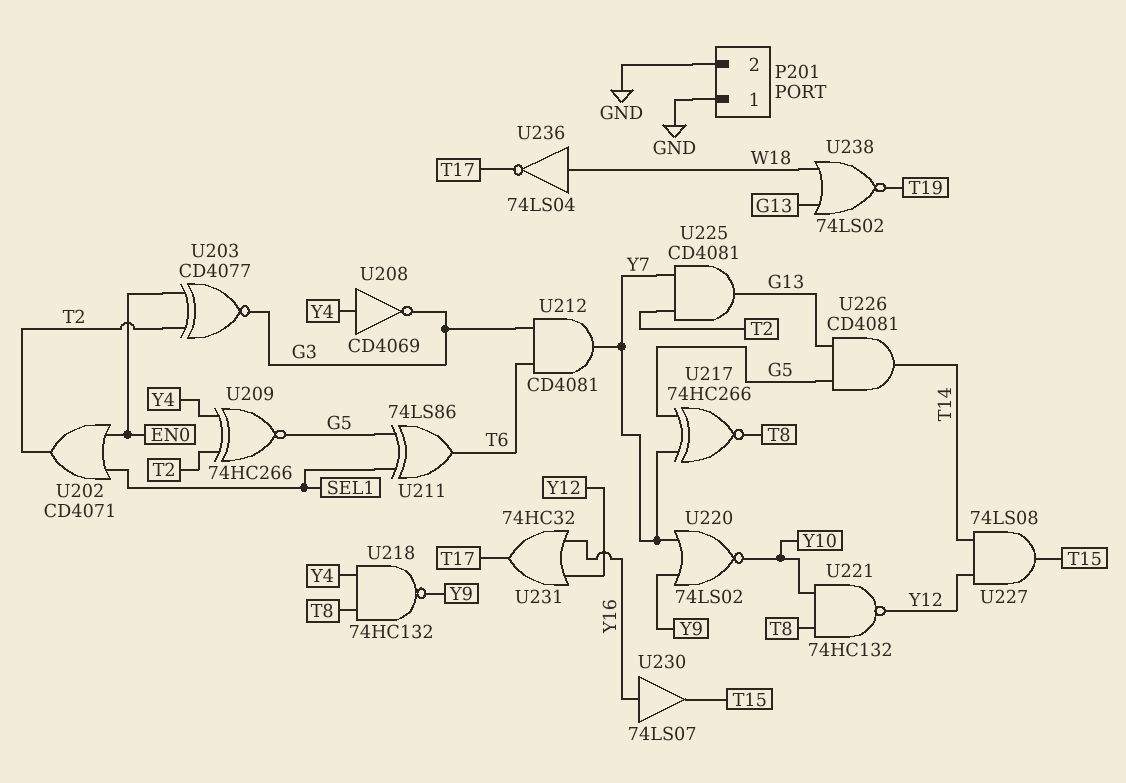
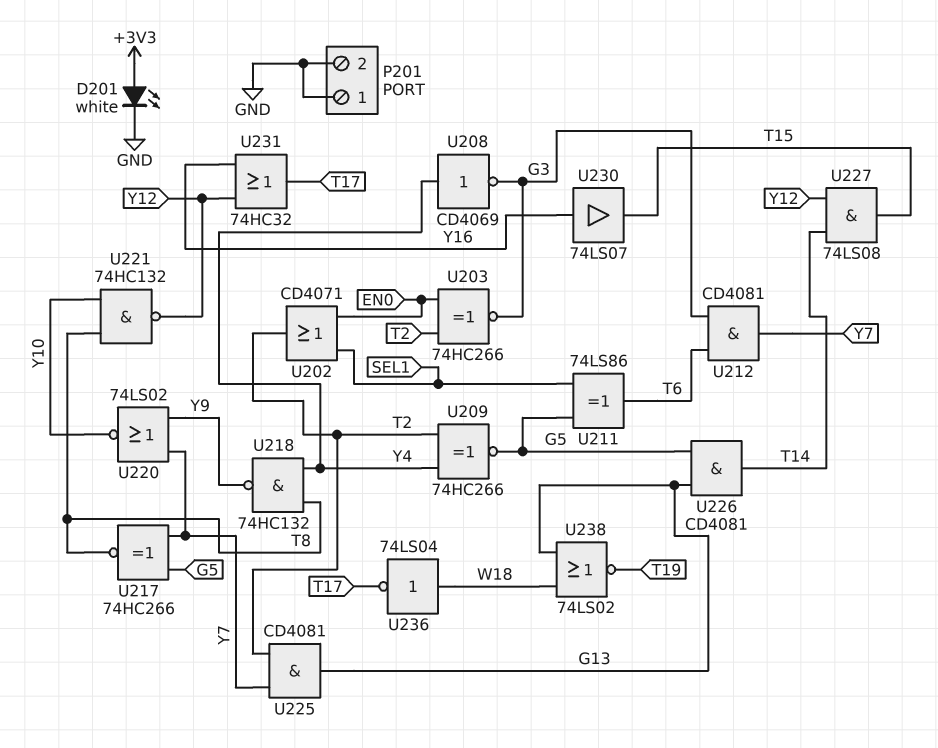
D201: none -> LED white (A +3V3, K GND)
U203: XNOR CD4077 (in EN0, in T2, out G3) -> XNOR 74HC266 (in EN0, in T2, out G3)

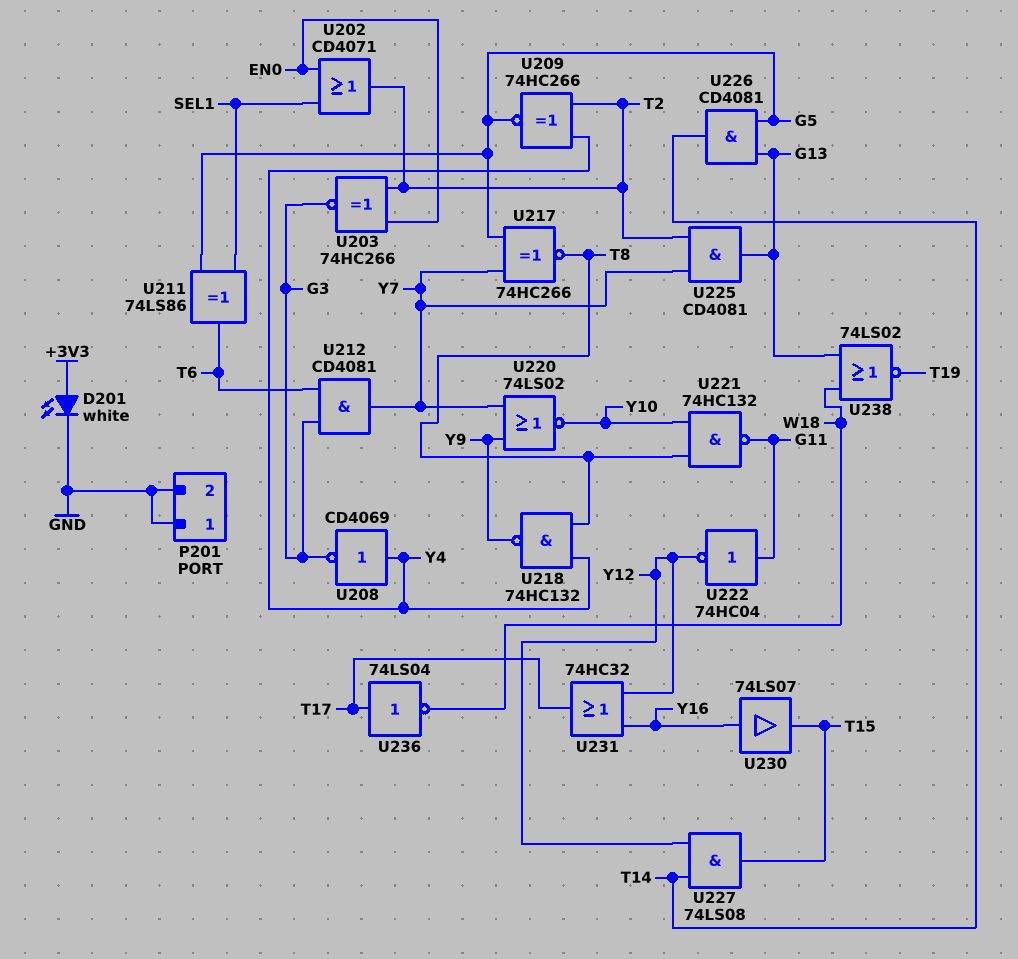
U221: NAND 74HC132 (in T8, in Y10, out Y12) -> NAND 74HC132 (in T8, in Y10, out G11)
U222: none -> NOT 74HC04 (in G11, out Y12)
U236: NOT 74LS04 (in W18, out T17) -> NOT 74LS04 (in T17, out W18)

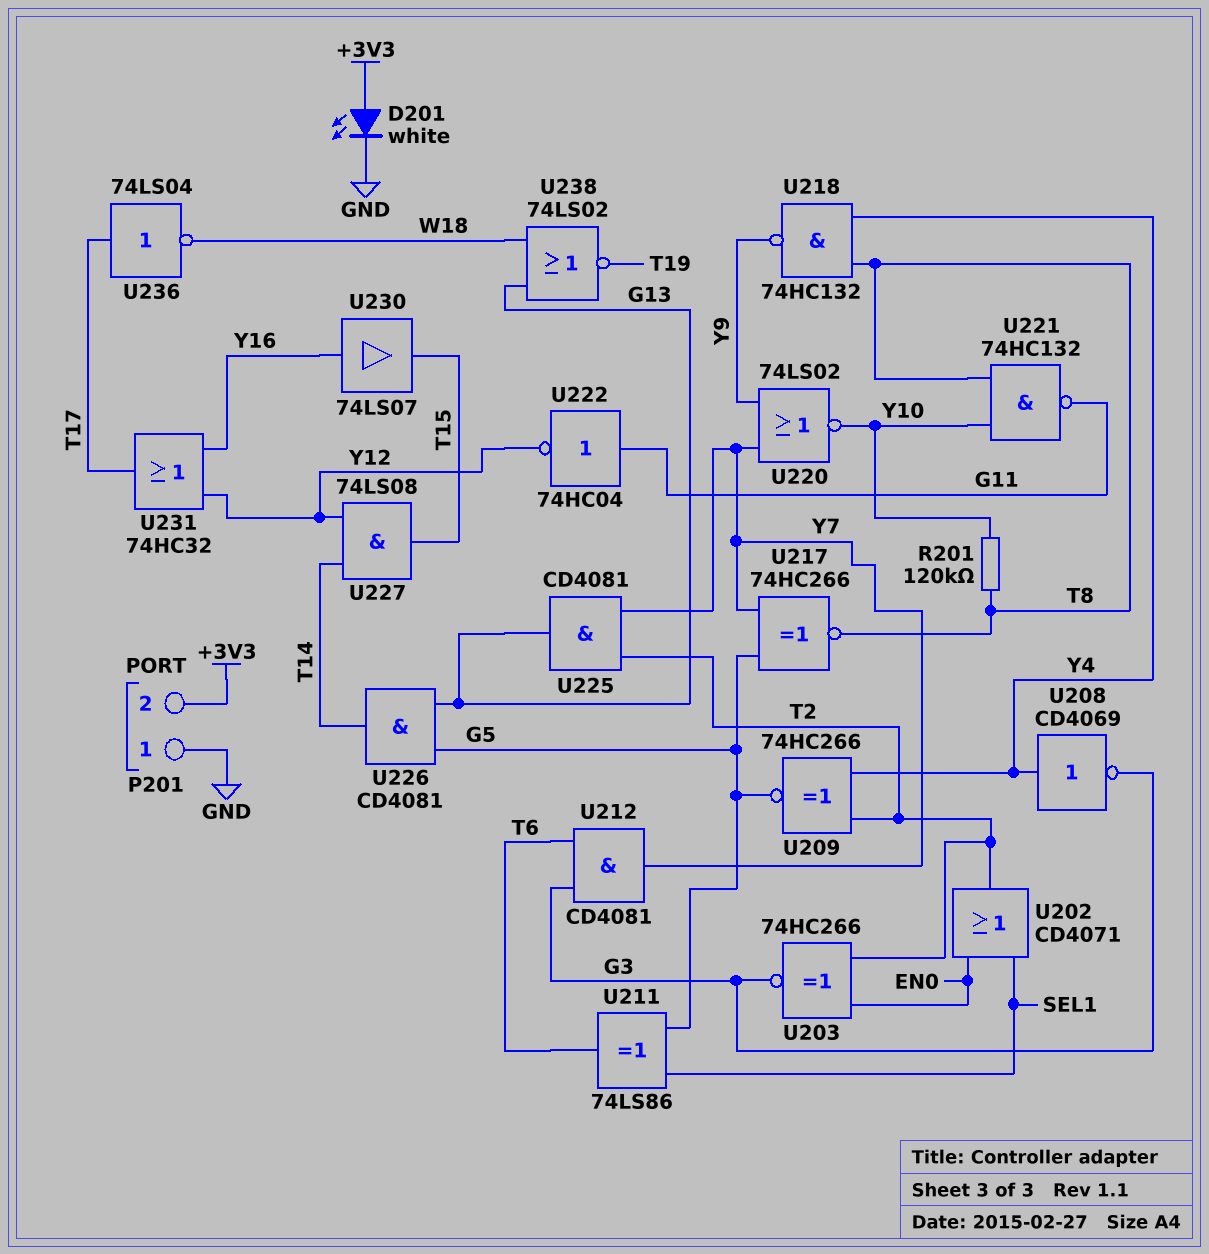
P201 pin 2: GND -> +3V3
R201: none -> 120k (T8, Y10)

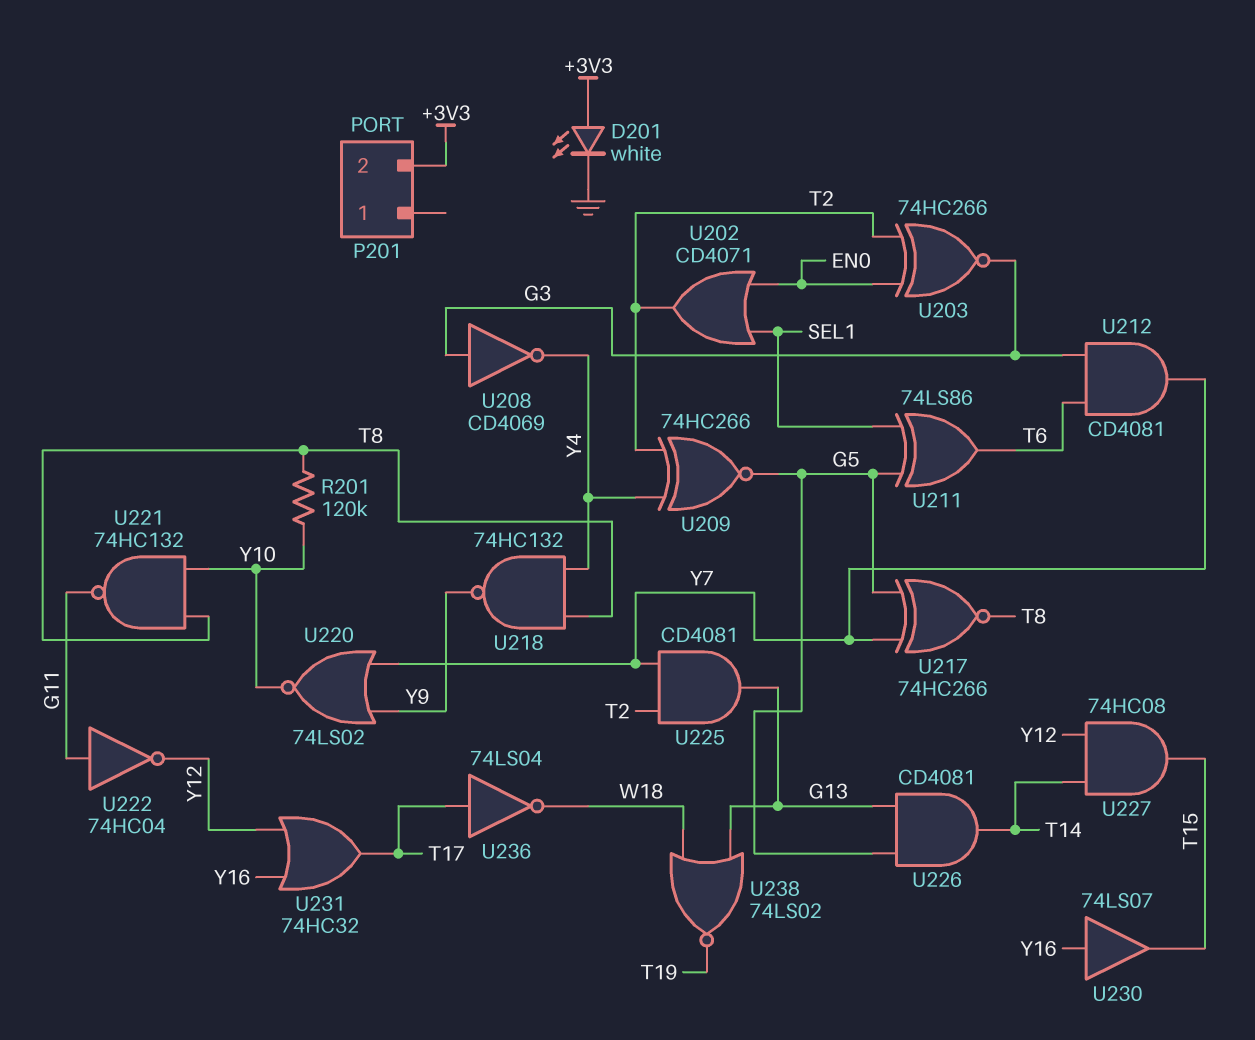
P201 pin 1: GND -> none
U208: NOT CD4069 (in Y4, out G3) -> NOT CD4069 (in G3, out Y4)
U227: AND 74LS08 (in T14, in Y12, out T15) -> AND 74HC08 (in T14, in Y12, out T15)

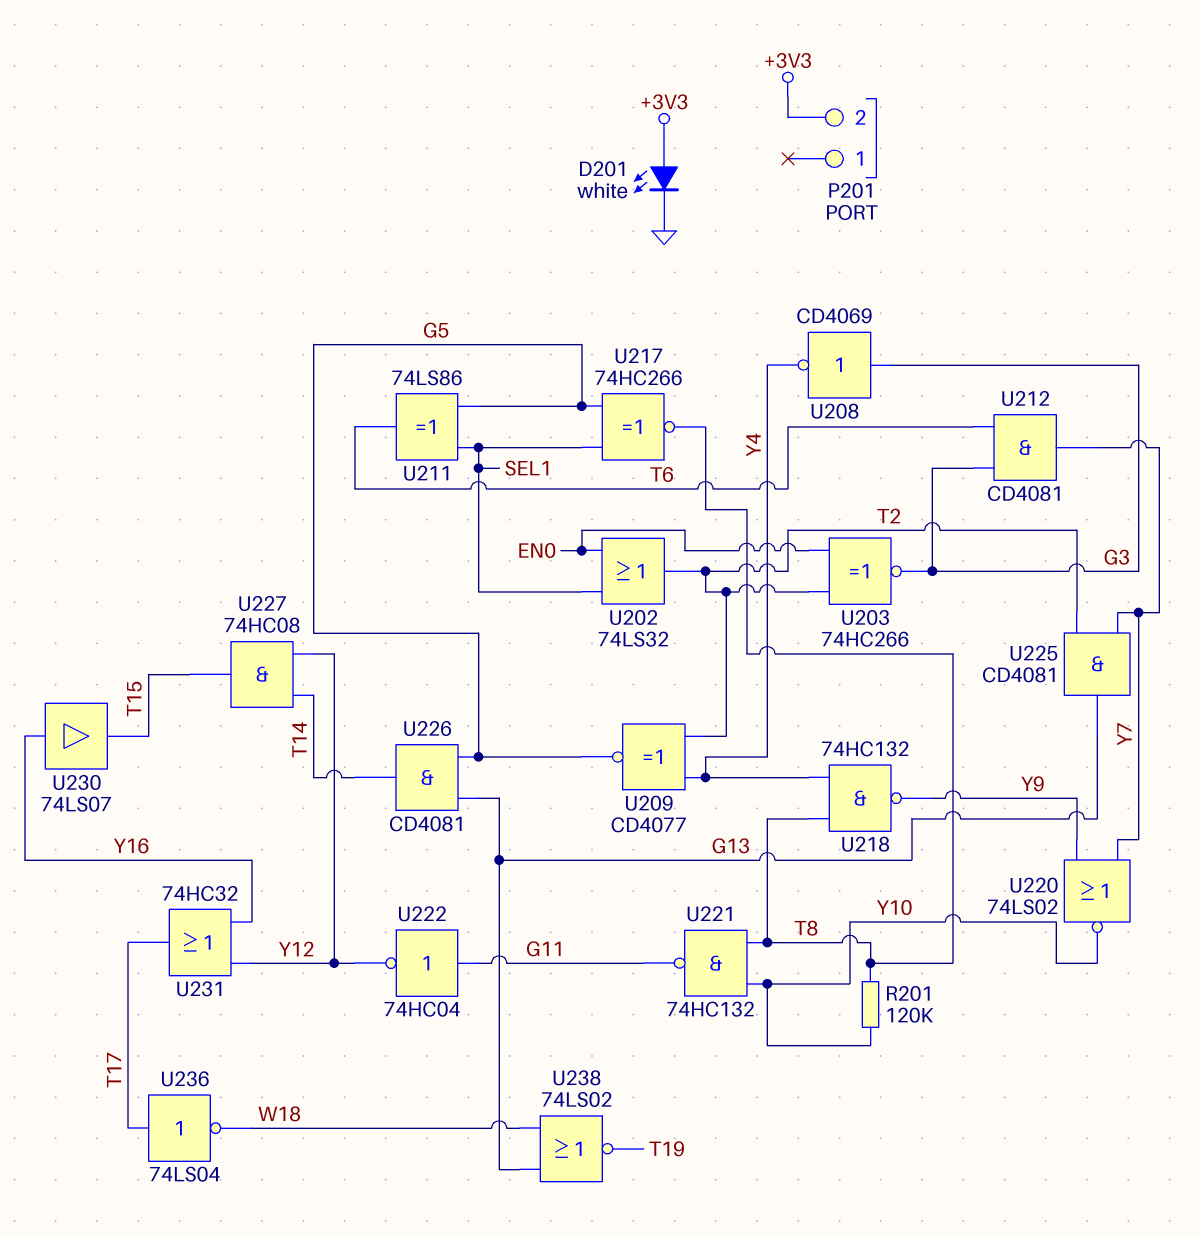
U202: OR CD4071 (in EN0, in SEL1, out T2) -> OR 74LS32 (in EN0, in SEL1, out T2)
U209: XNOR 74HC266 (in T2, in Y4, out G5) -> XNOR CD4077 (in T2, in Y4, out G5)
U217: XNOR 74HC266 (in G5, in Y7, out T8) -> XNOR 74HC266 (in G5, in SEL1, out T8)

